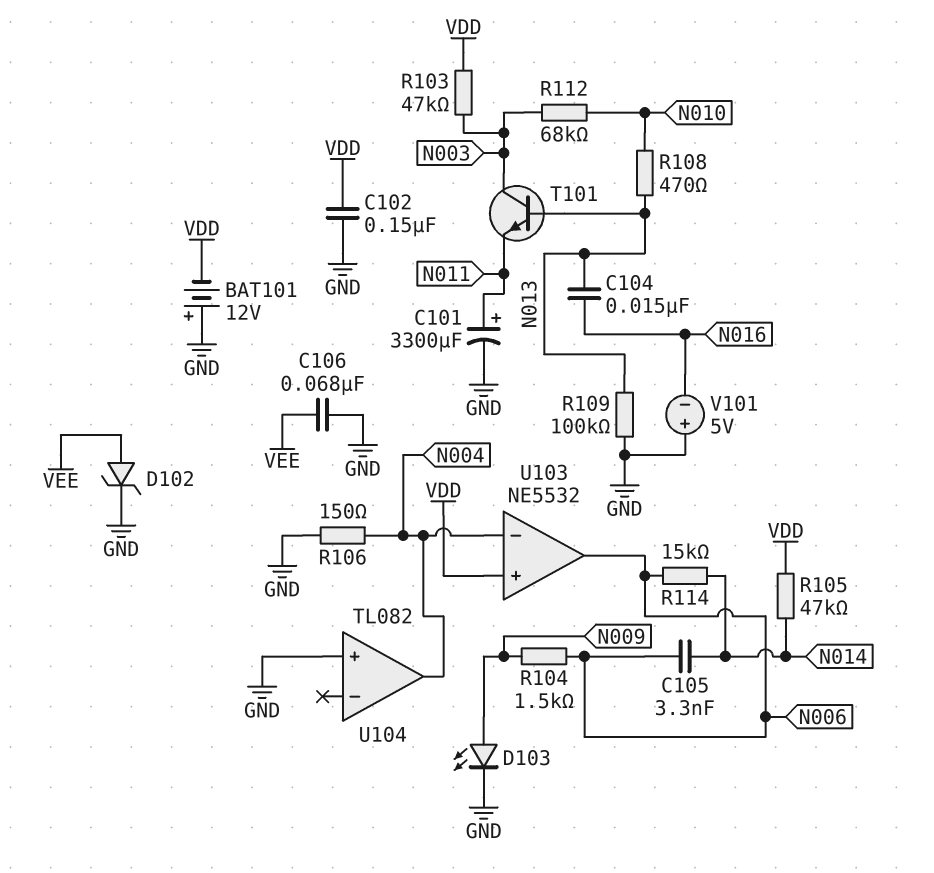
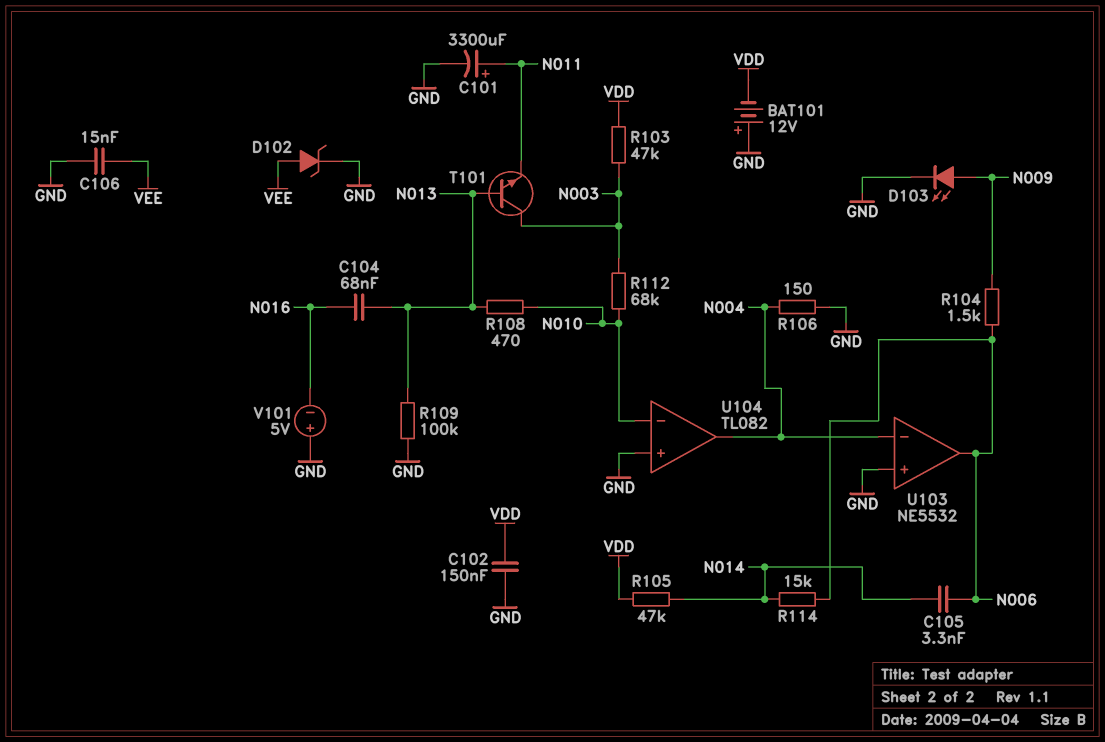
C104: 15nF (N013, N016) -> 68nF (N013, N016)
C106: 68nF (GND, VEE) -> 15nF (GND, VEE)
U103 pin in+: VDD -> GND
U104 pin in-: none -> N010

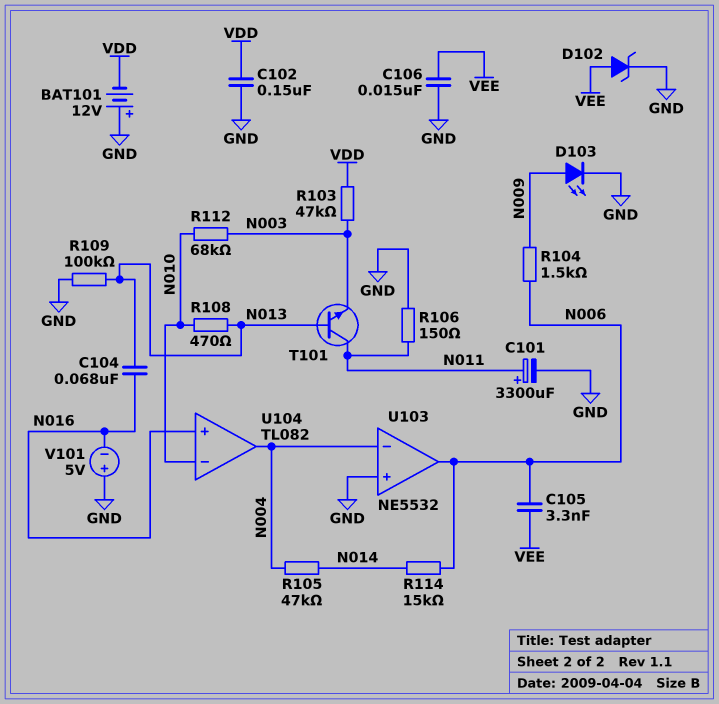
C105: 3.3nF (N006, N014) -> 3.3nF (N006, VEE)
R105: 47k (N014, VDD) -> 47k (N004, N014)
R106: 150 (GND, N004) -> 150 (GND, N011)
T101: NPN (B N013, C N003, E N011) -> NPN (B N013, C N011, E N003)
U104 pin in+: GND -> N016

